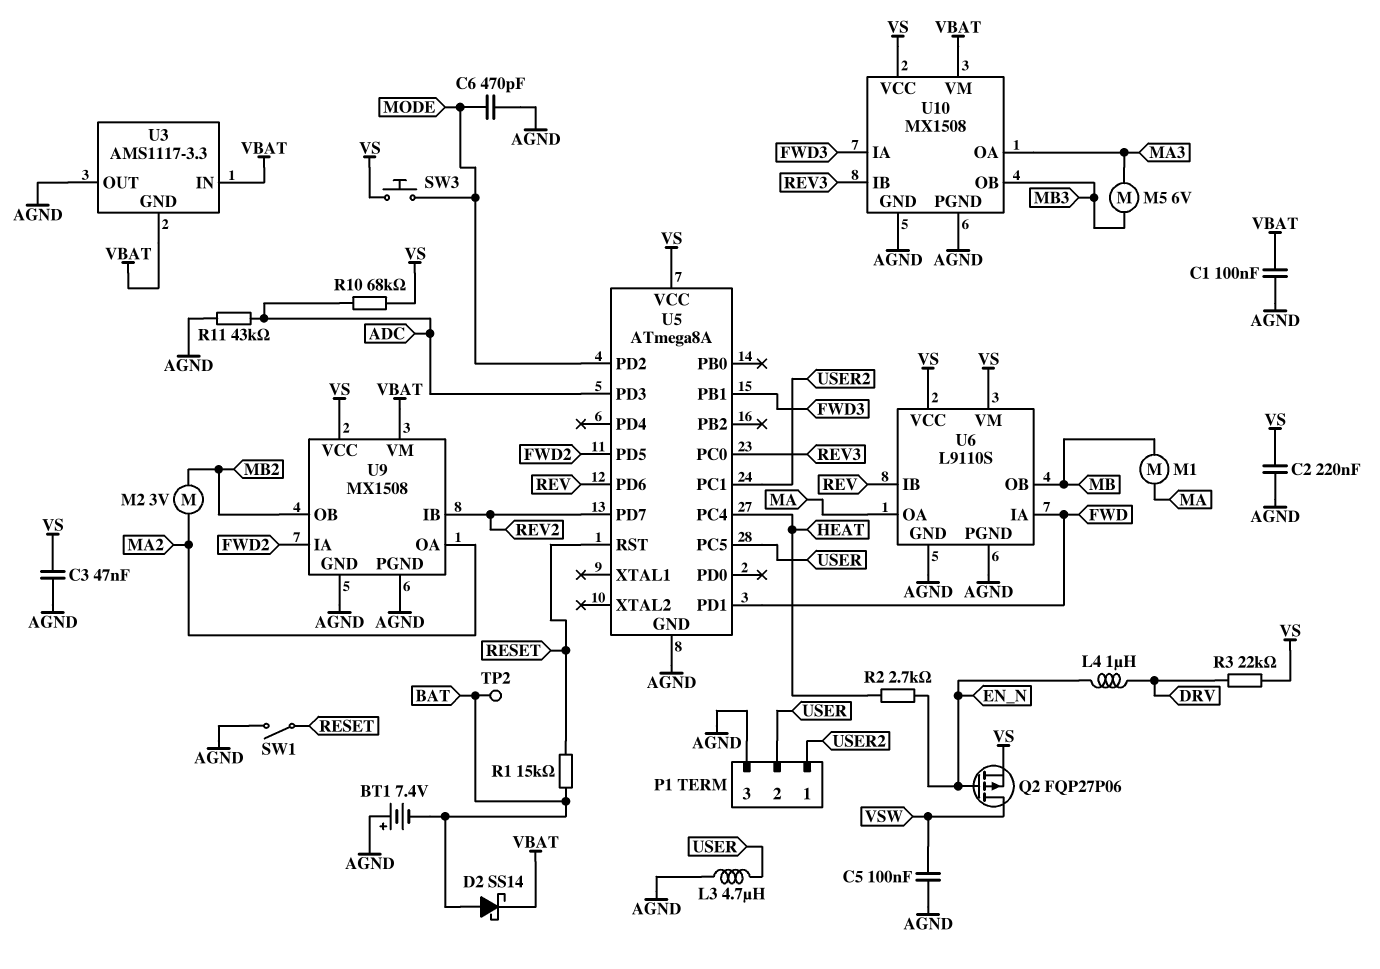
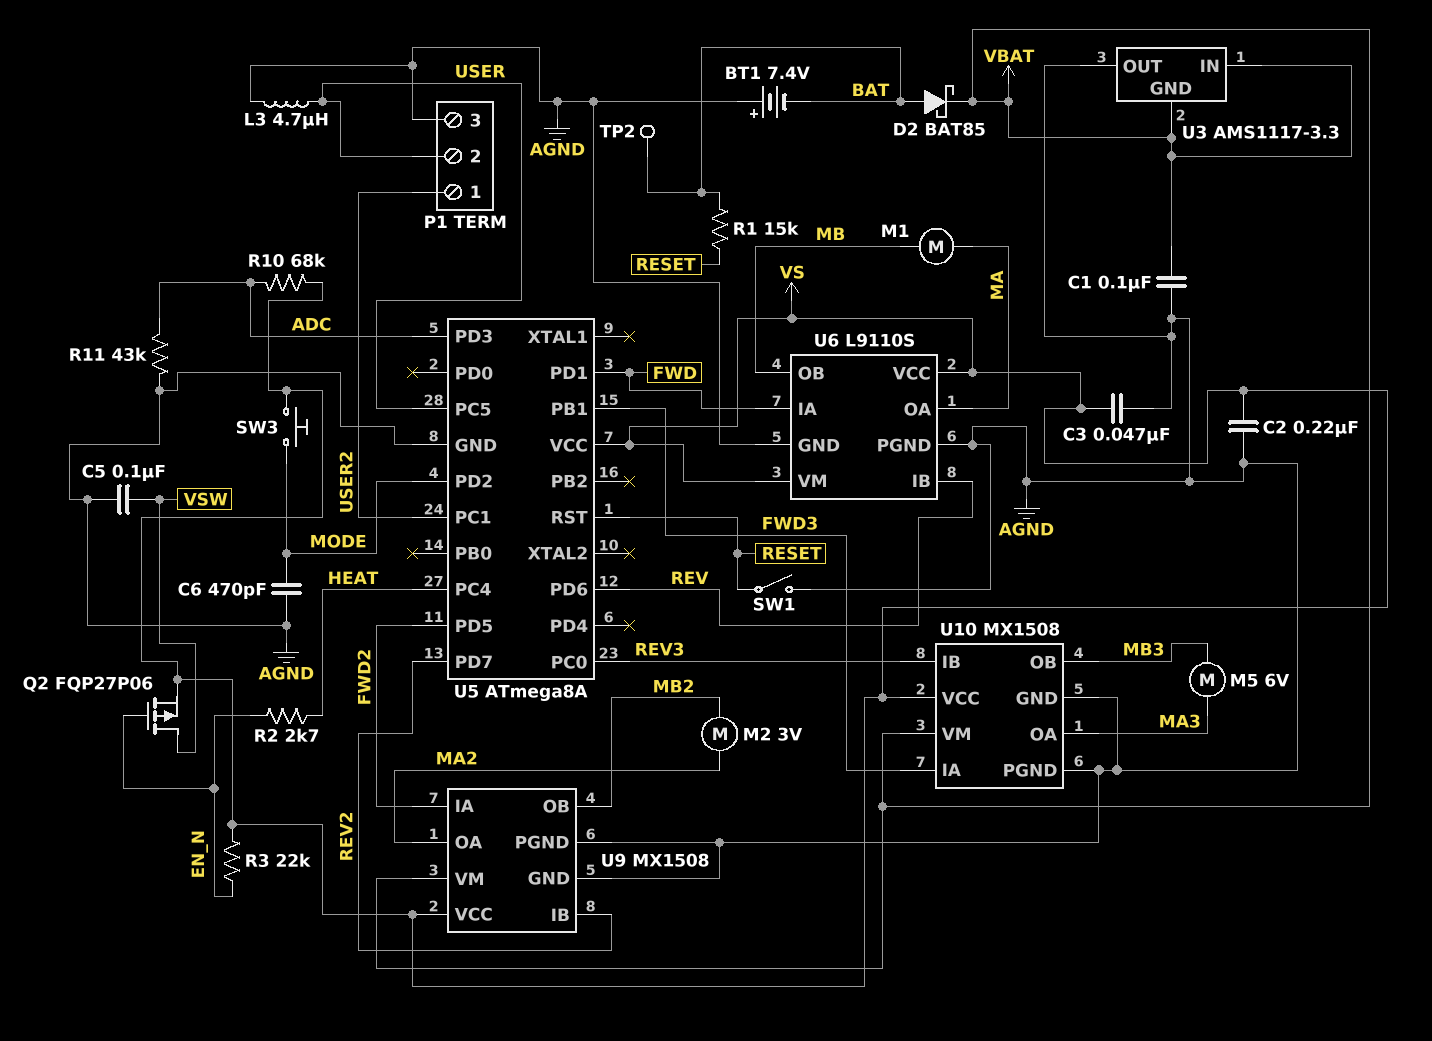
D2: schottky SS14 (A BAT, K VBAT) -> schottky BAT85 (A BAT, K VBAT)
L4: 1uH (DRV, EN_N) -> none
R3: 22k (DRV, VS) -> 22k (EN_N, VS)

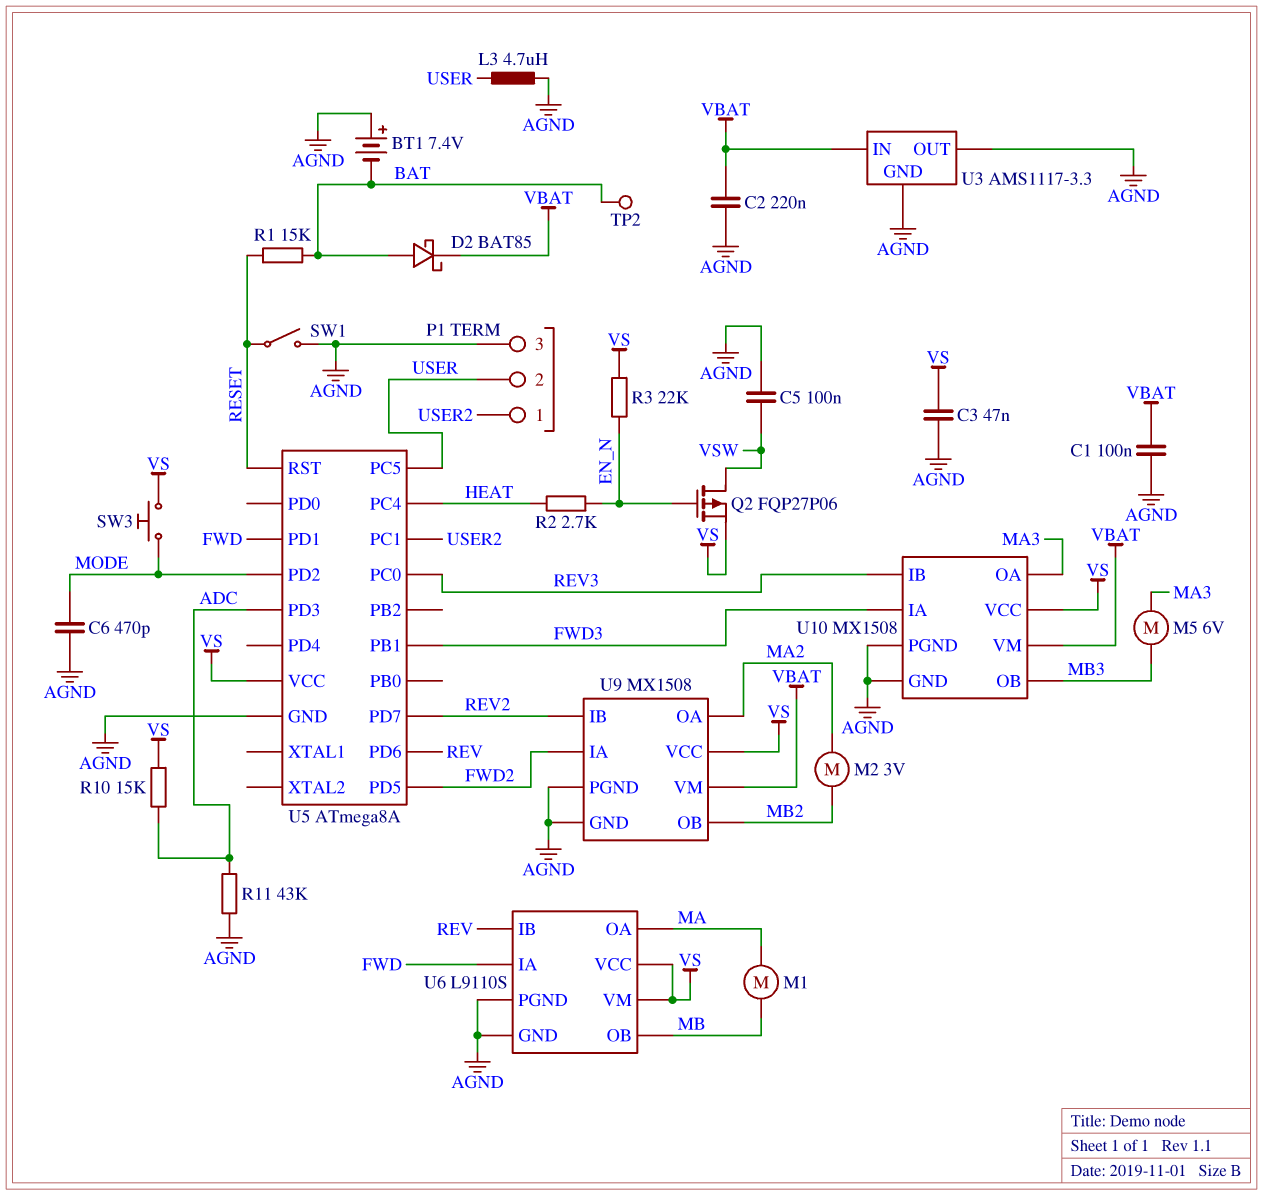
C2: 220nF (AGND, VS) -> 220nF (AGND, VBAT)
R10: 68k (ADC, VS) -> 15k (ADC, VS)
U3 pin GND: VBAT -> AGND

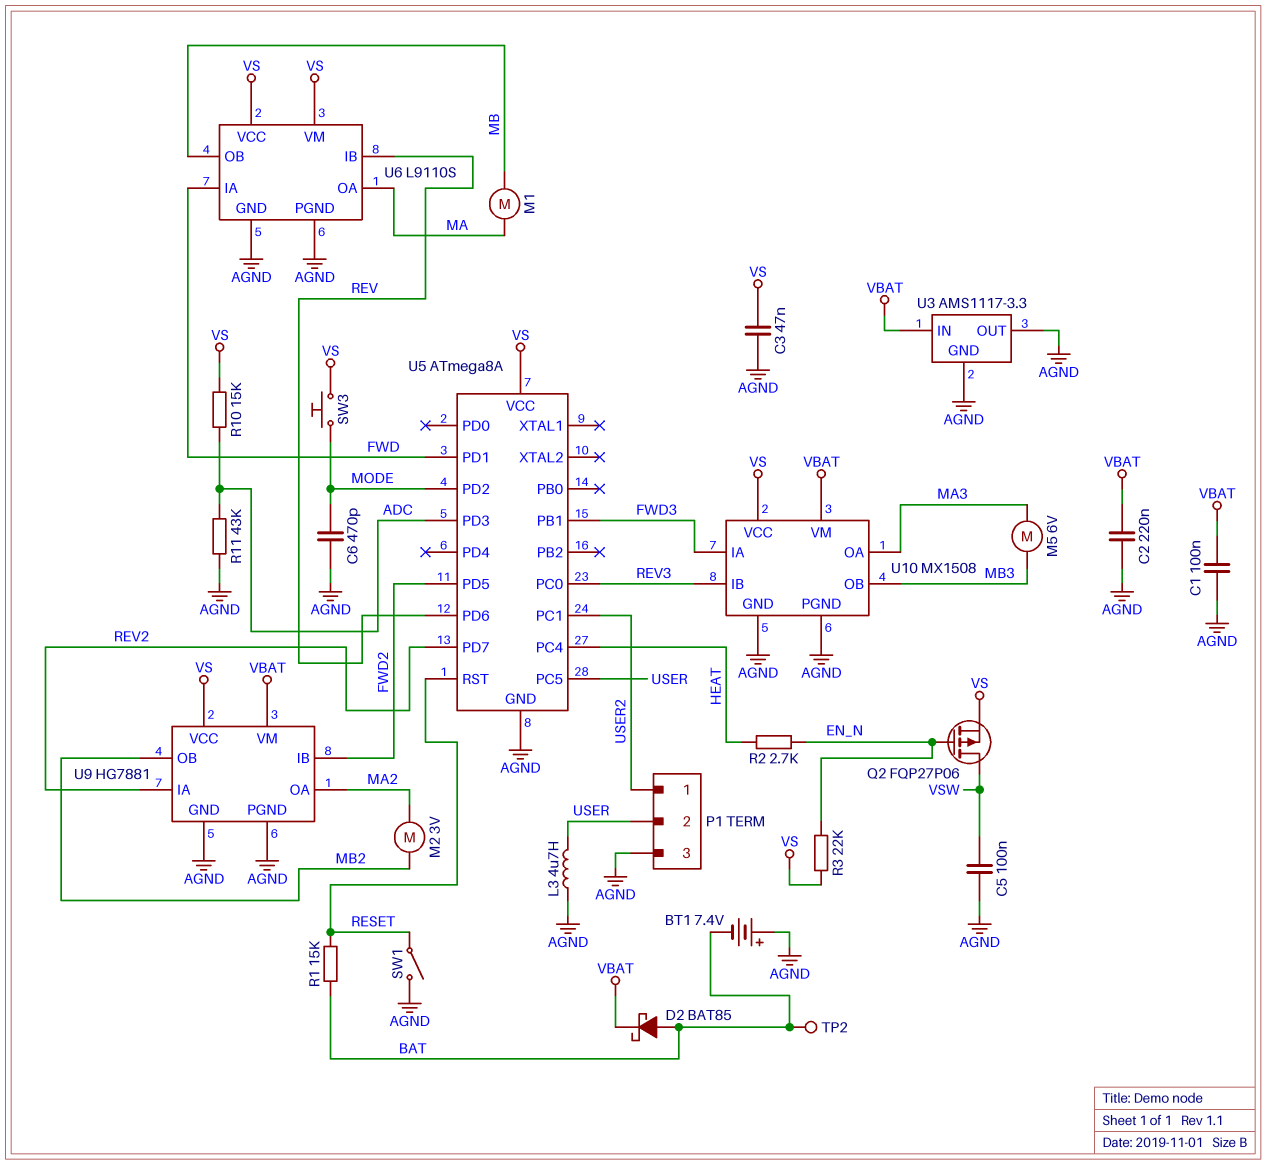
U9: MX1508 -> HG7881
U9 pin IA: FWD2 -> REV2
U9 pin IB: REV2 -> FWD2

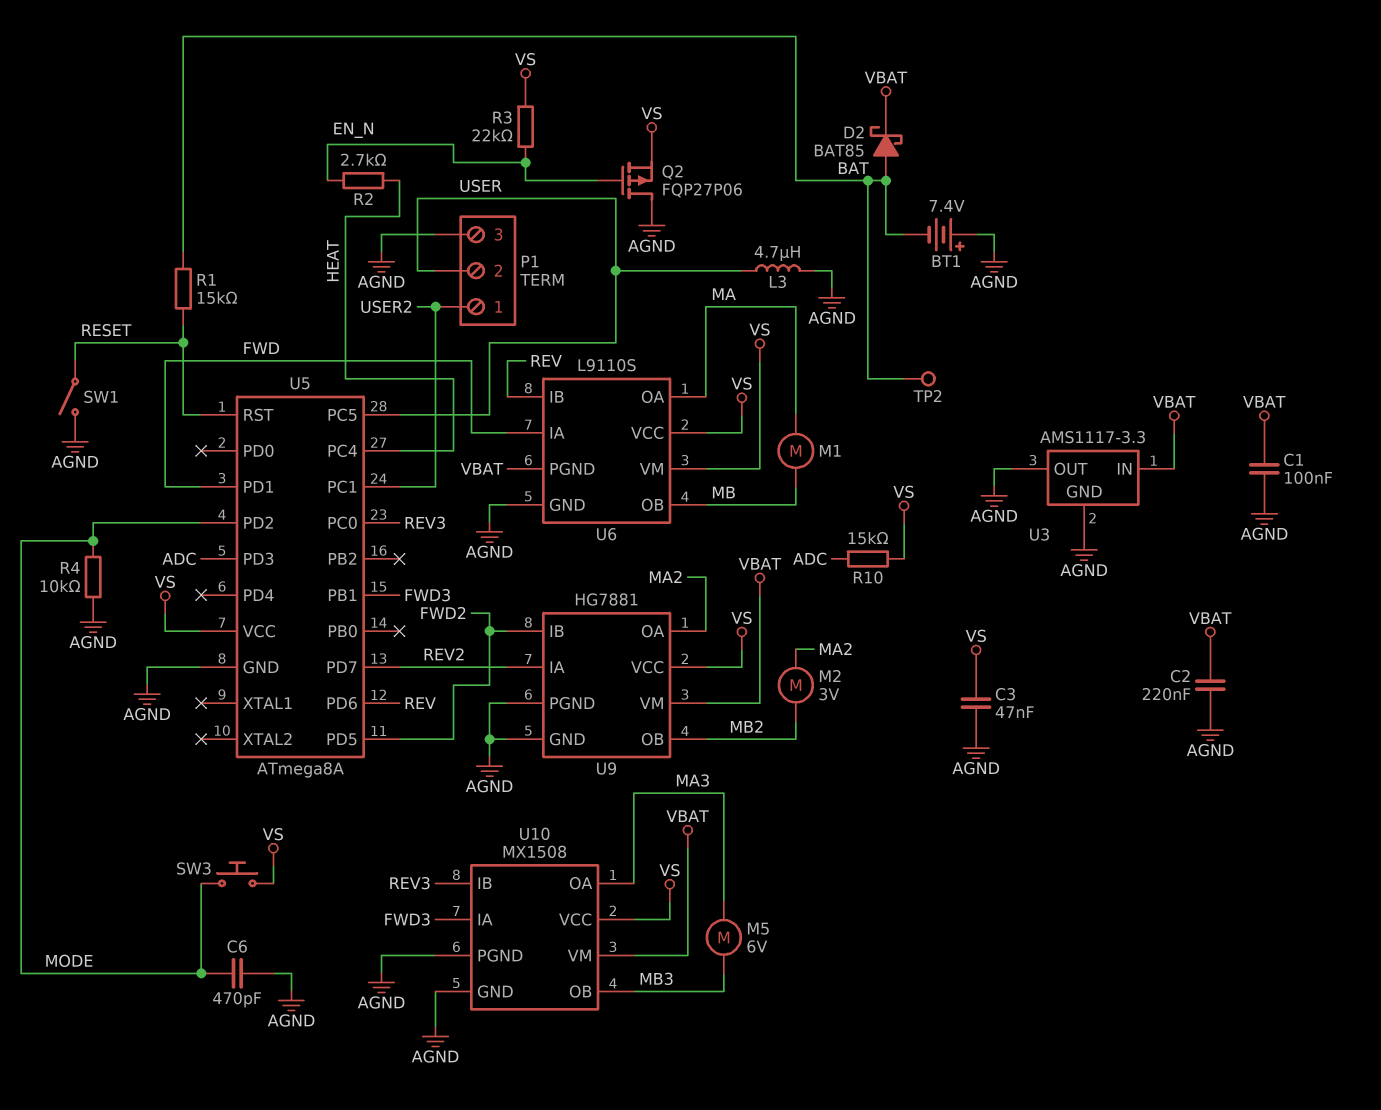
C5: 100nF (AGND, VSW) -> none
Q2: PMOS FQP27P06 (G EN_N, D VSW, S VS) -> PMOS FQP27P06 (G EN_N, D AGND, S VS)
R4: none -> 10k (AGND, MODE)
R11: 43k (ADC, AGND) -> none
U6 pin PGND: AGND -> VBAT

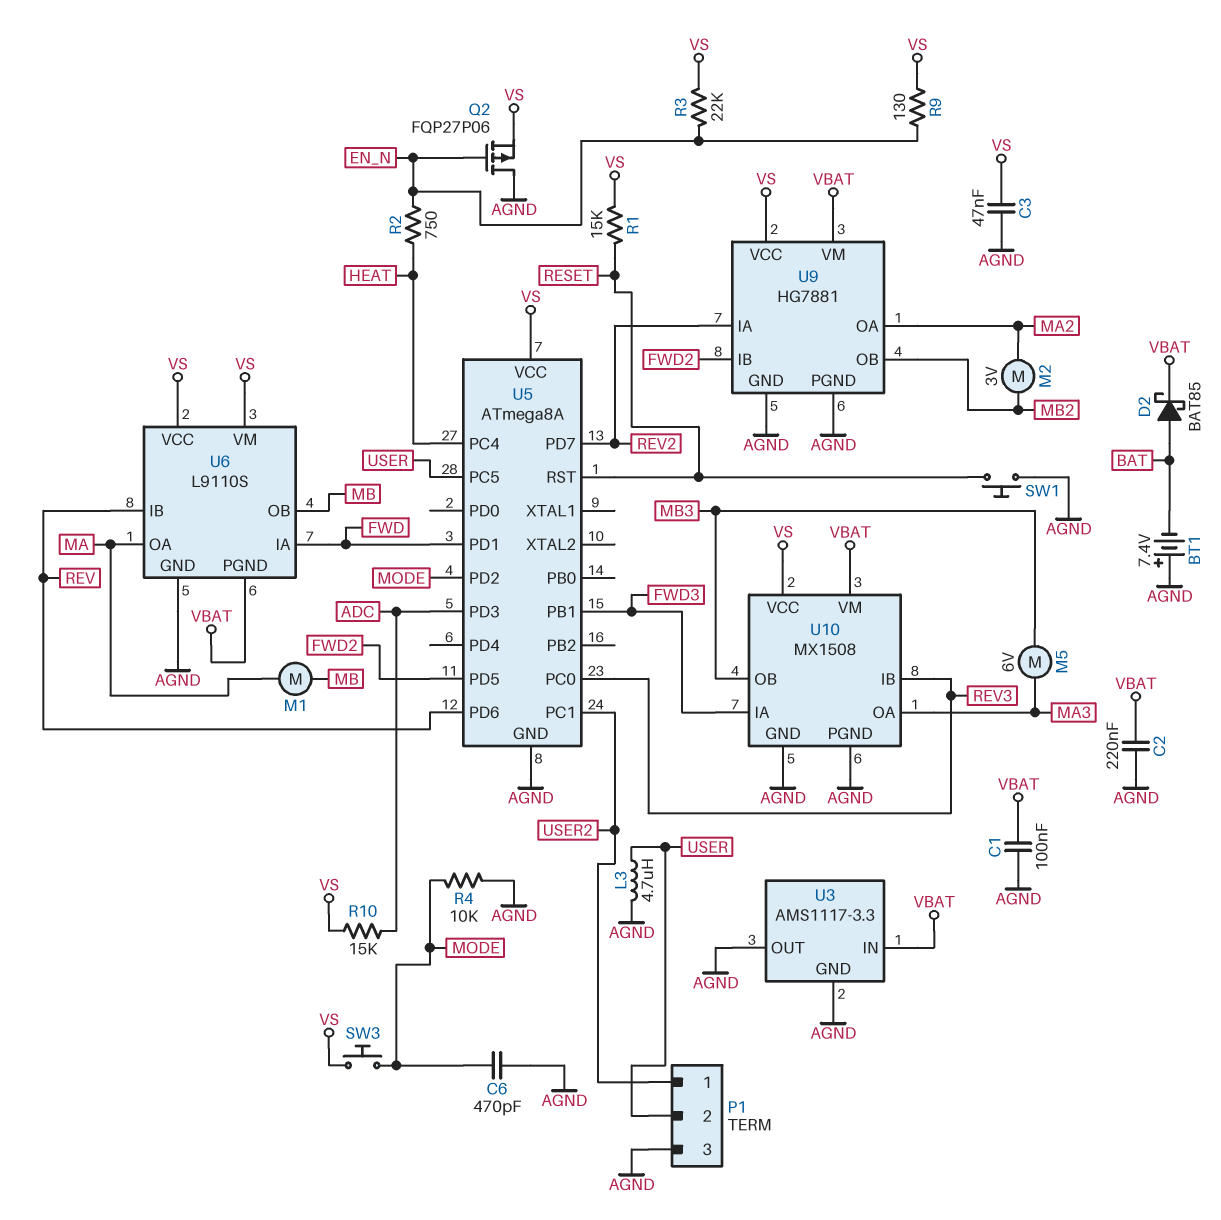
R1: 15k (BAT, RESET) -> 15k (RESET, VS)
R2: 2.7k (EN_N, HEAT) -> 750 (EN_N, HEAT)
R9: none -> 130 (EN_N, VS)
SW1: switch (AGND, RESET) -> button (AGND, RESET)
TP2: test point (BAT) -> none

